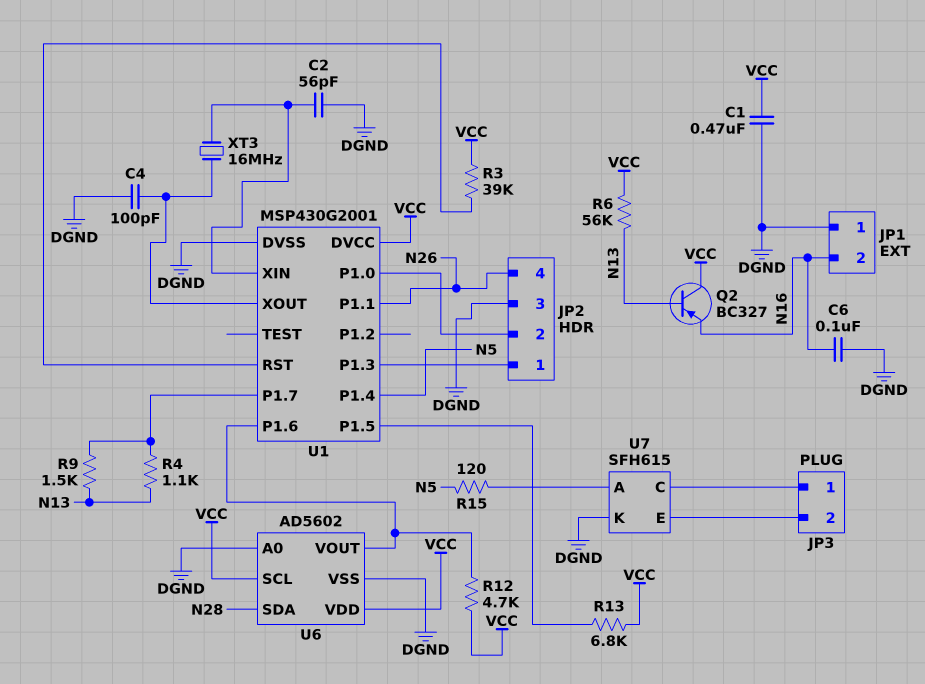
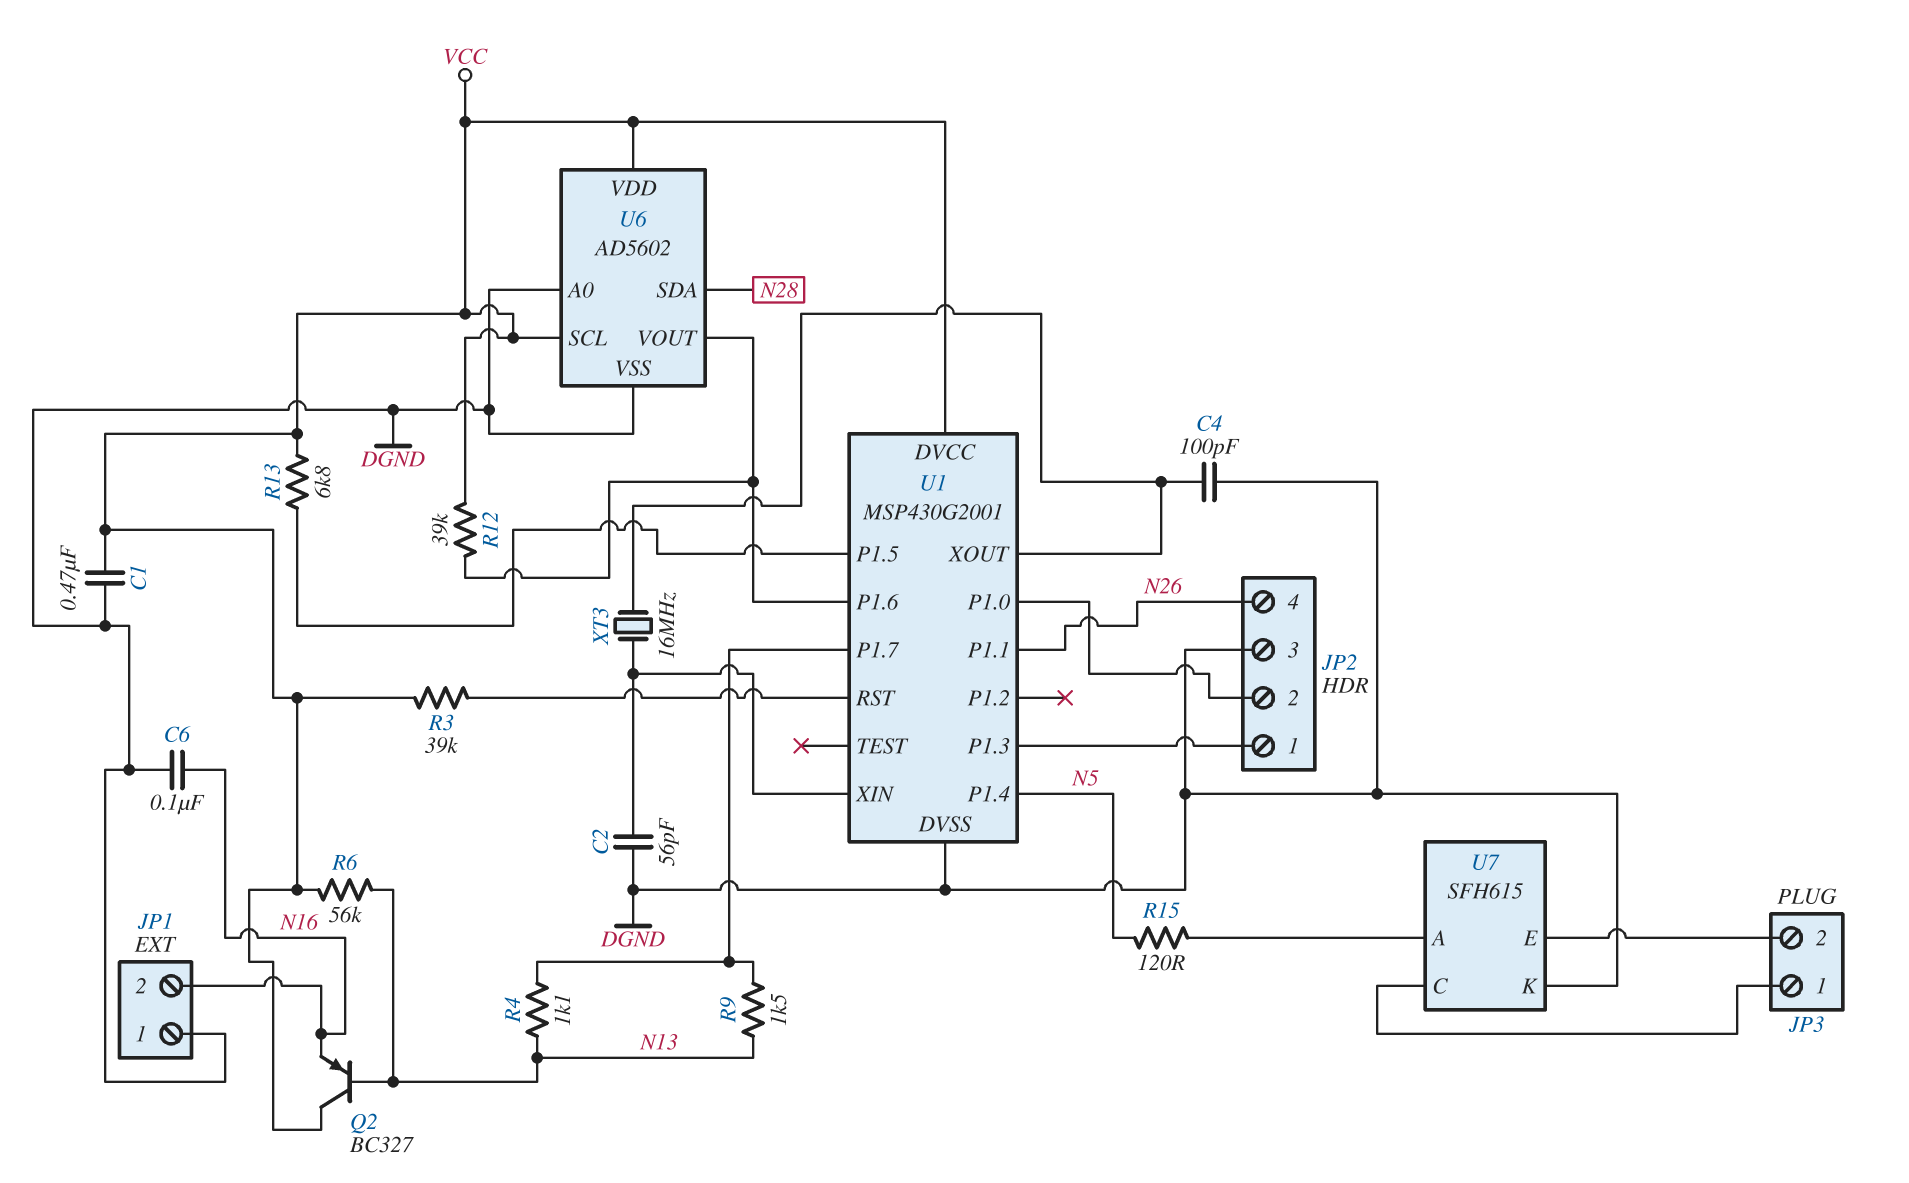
R12: 4.7k (U1/P1.6, VCC) -> 39k (U1/P1.6, VCC)

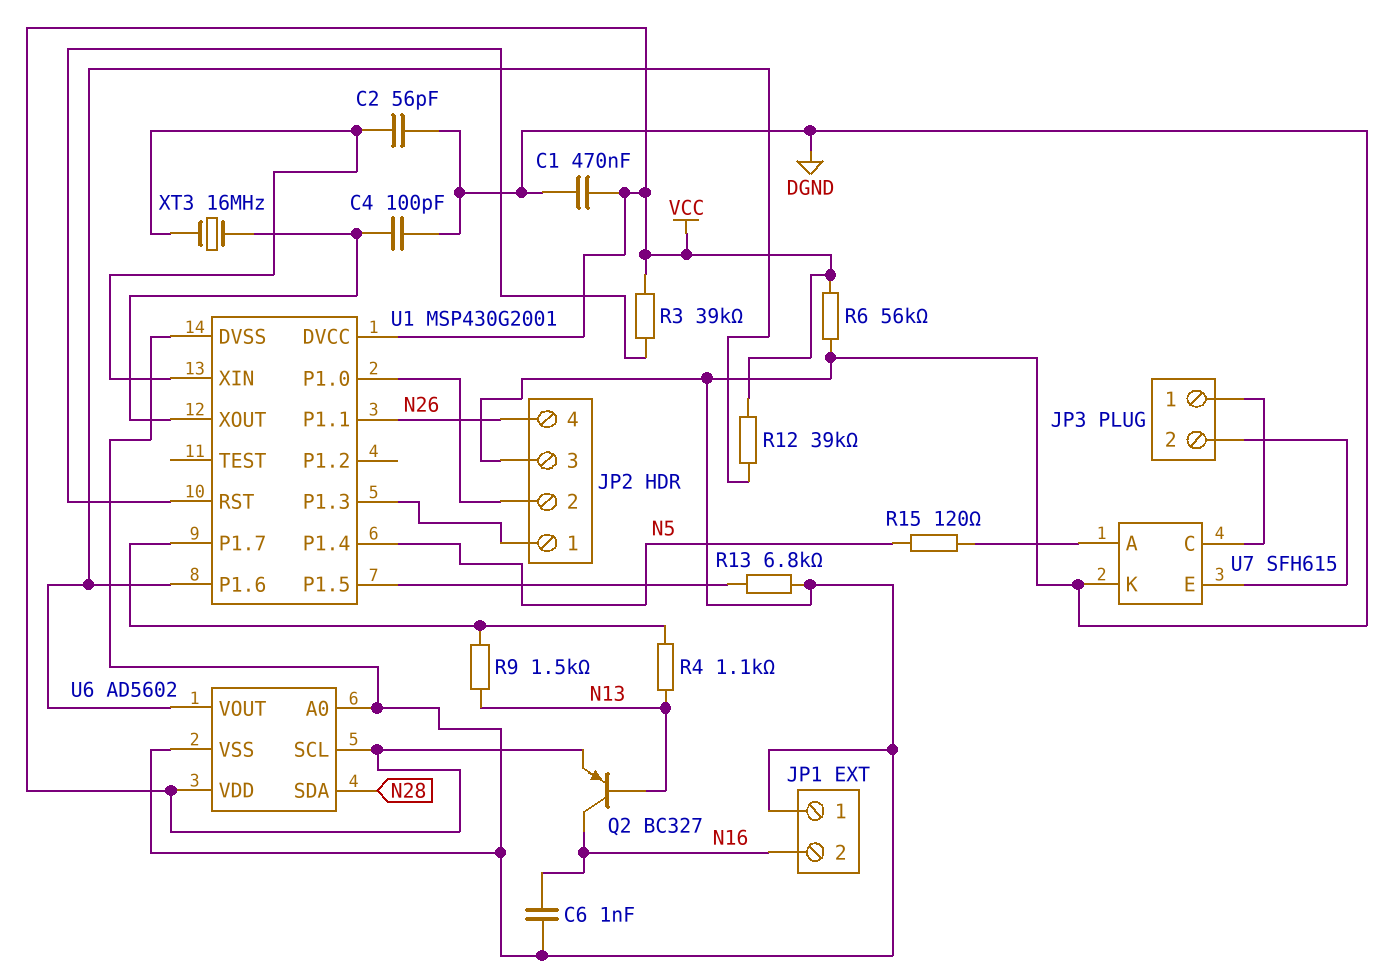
C6: 100nF (DGND, N16) -> 1nF (DGND, N16)
Q2: PNP BC327 (B N13, C VCC, E N16) -> PNP BC327 (B N13, C N16, E VCC)
R6: 56k (N13, VCC) -> 56k (DGND, VCC)
R13: 6.8k (U1/P1.5, VCC) -> 6.8k (DGND, U1/P1.5)

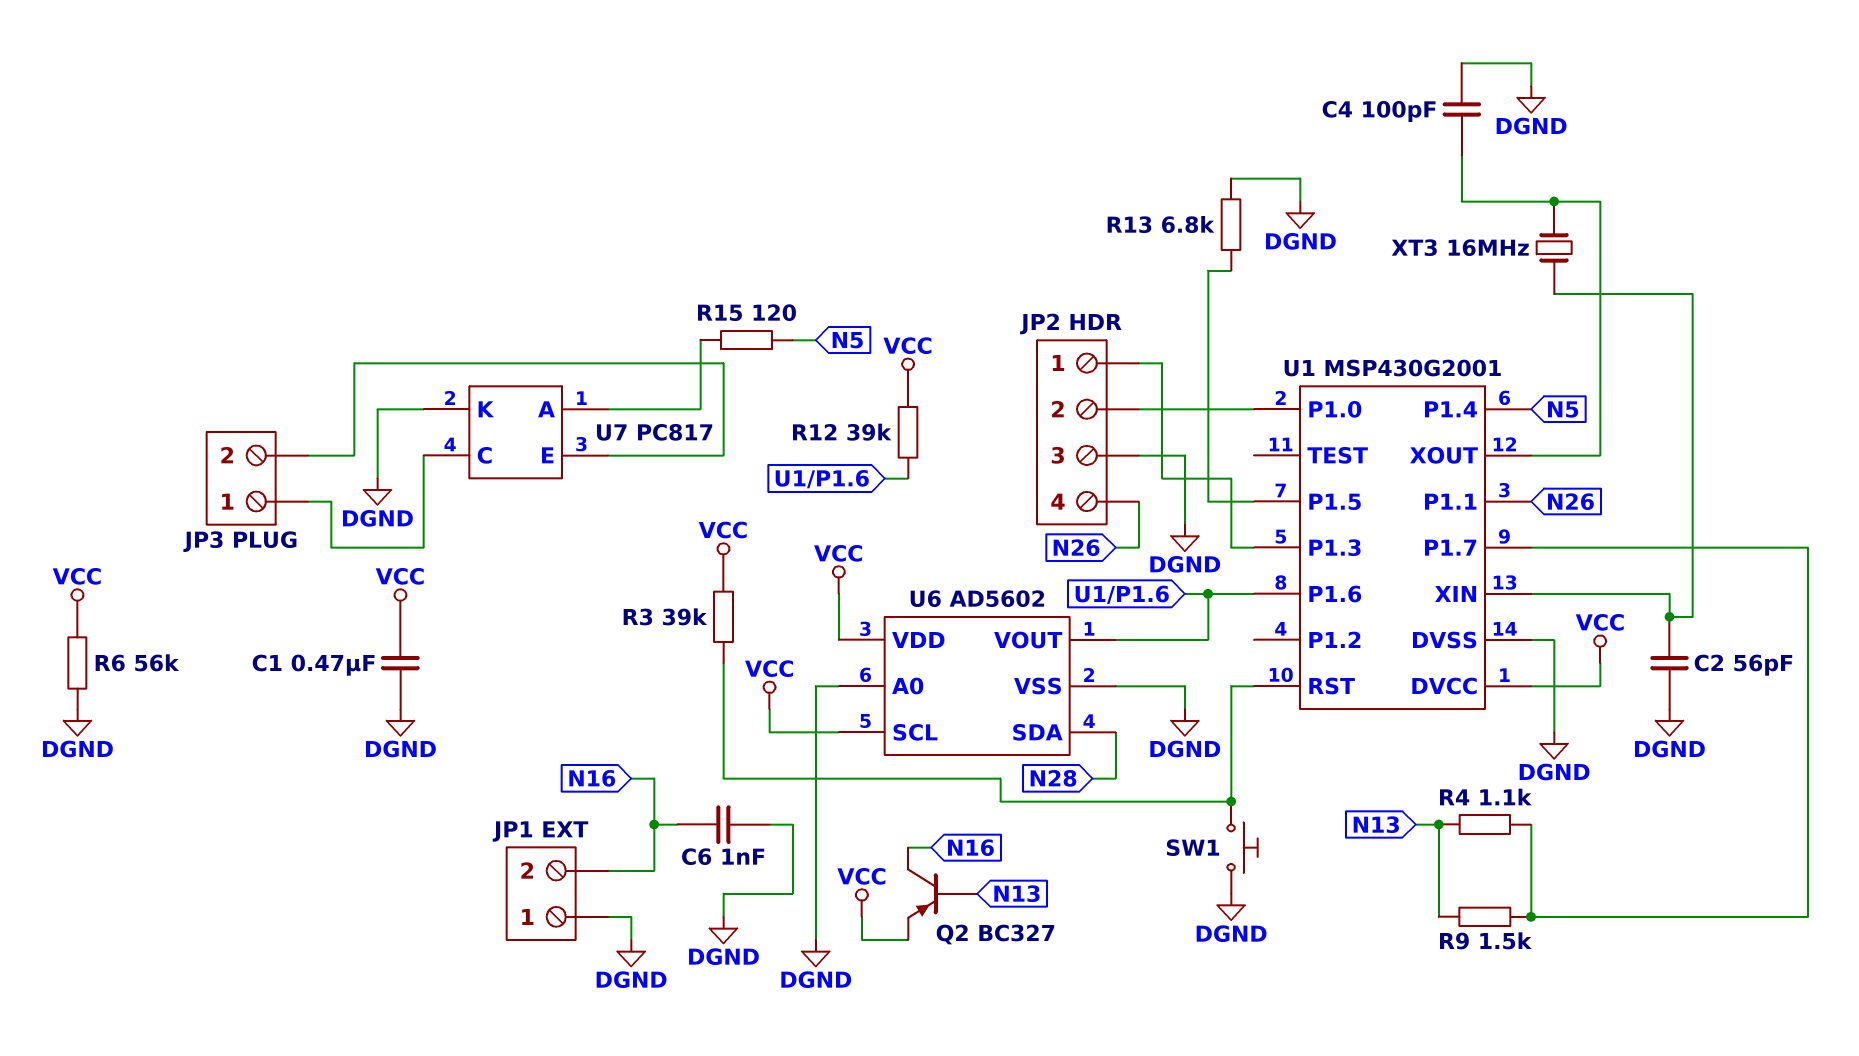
SW1: none -> button (DGND, U1/RST)
U7: SFH615 -> PC817

